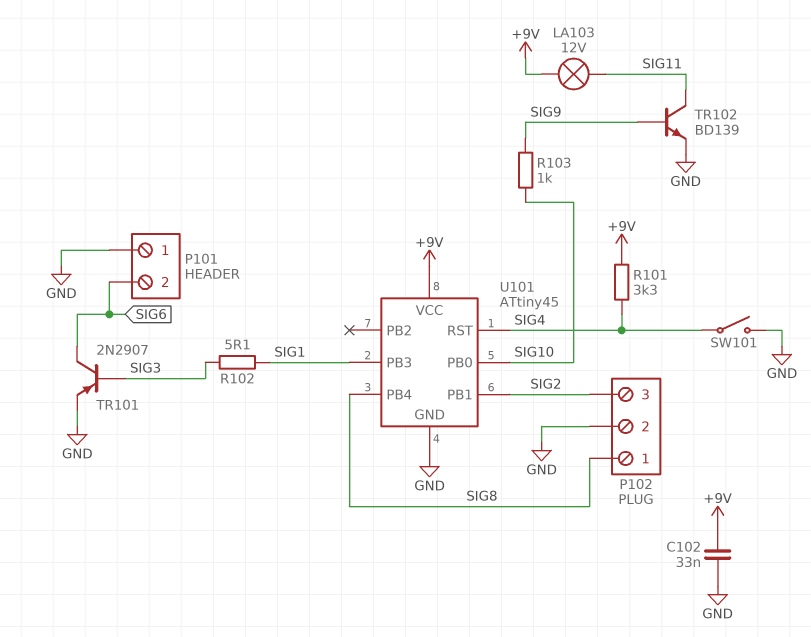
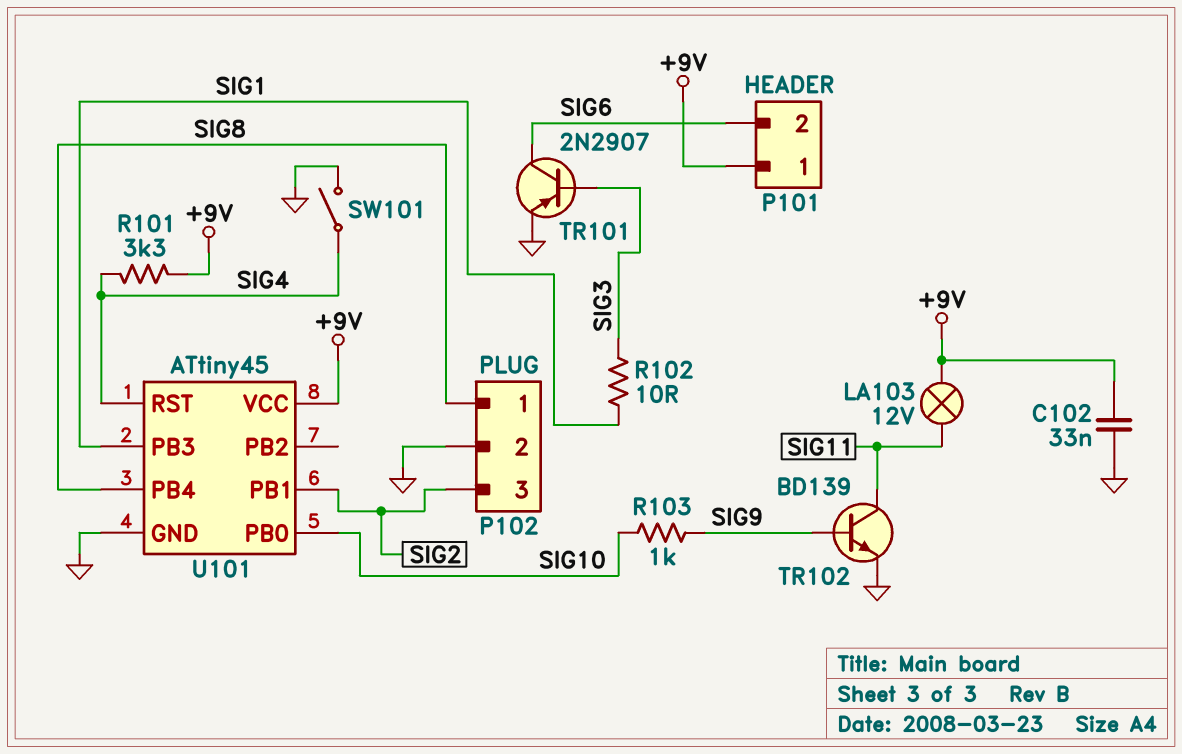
P101 pin 1: GND -> +9V
R102: 5.1 (SIG1, SIG3) -> 10 (SIG1, SIG3)

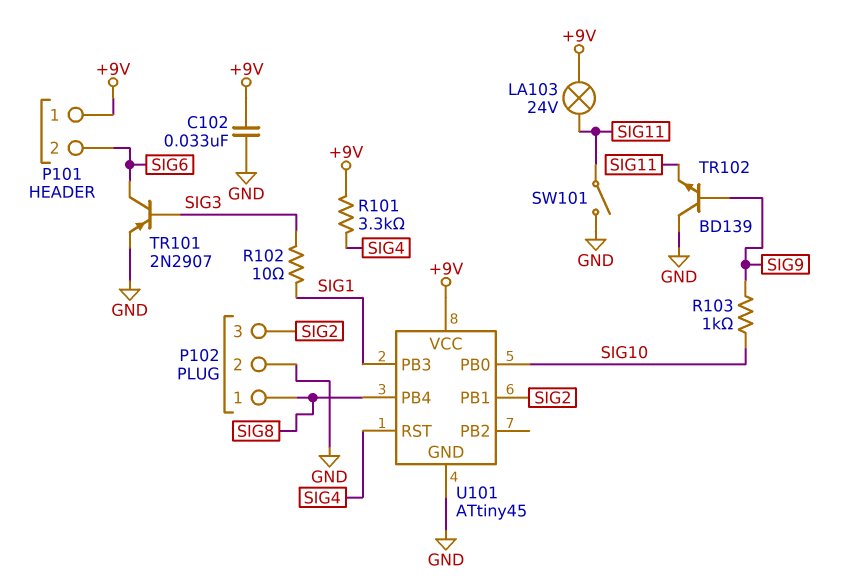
LA103: lamp 12V (+9V, SIG11) -> lamp 24V (+9V, SIG11)
SW101: switch (GND, SIG4) -> switch (GND, SIG11)
TR102: NPN BD139 (B SIG9, C SIG11, E GND) -> NPN BD139 (B SIG9, C GND, E SIG11)

